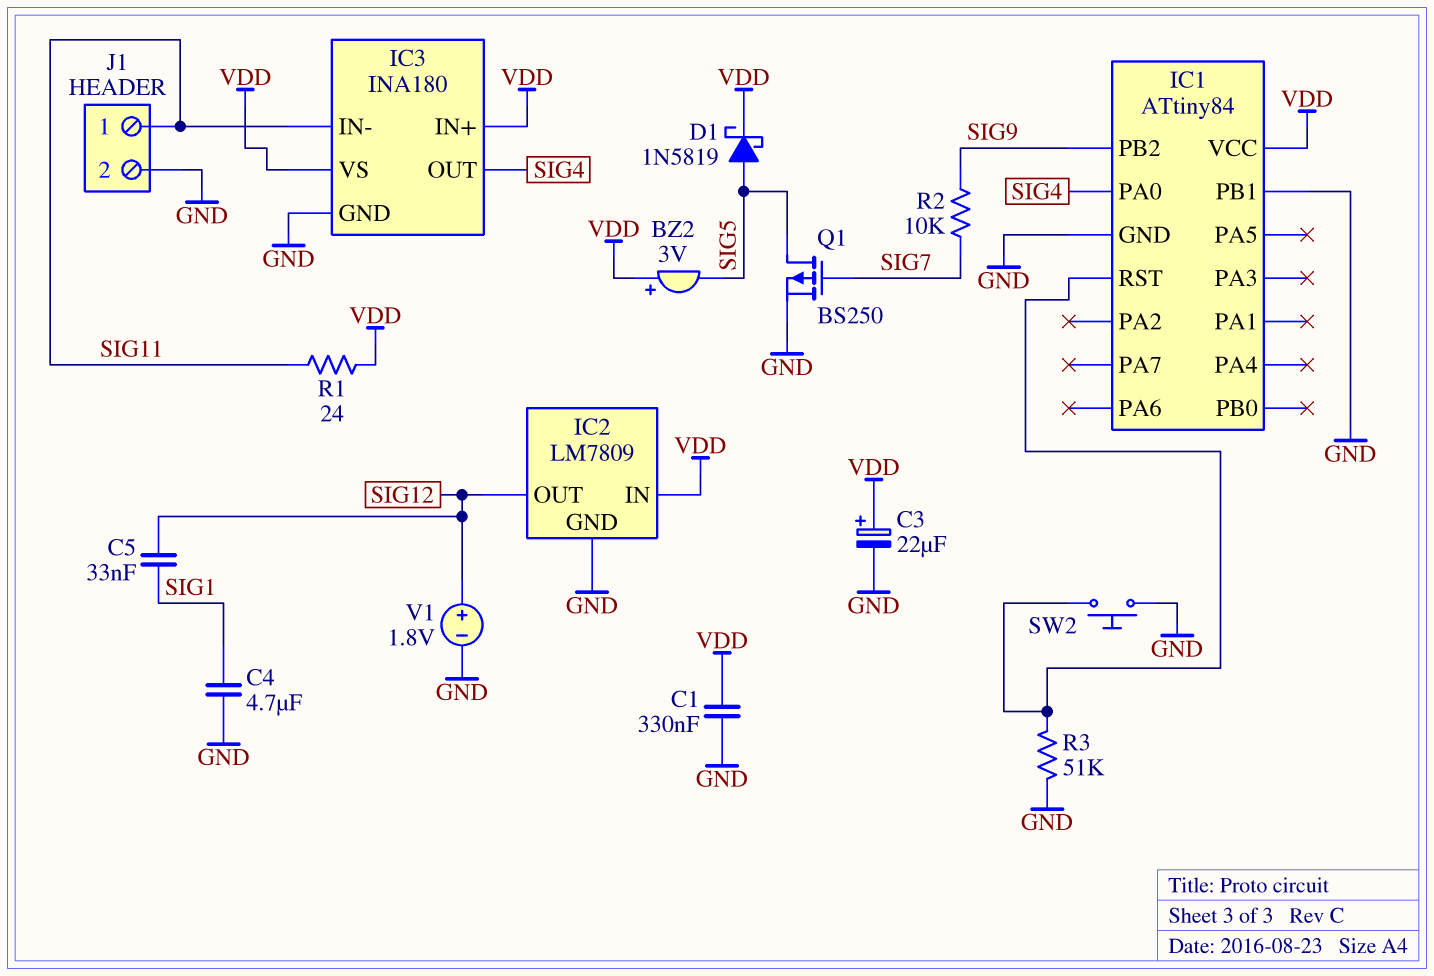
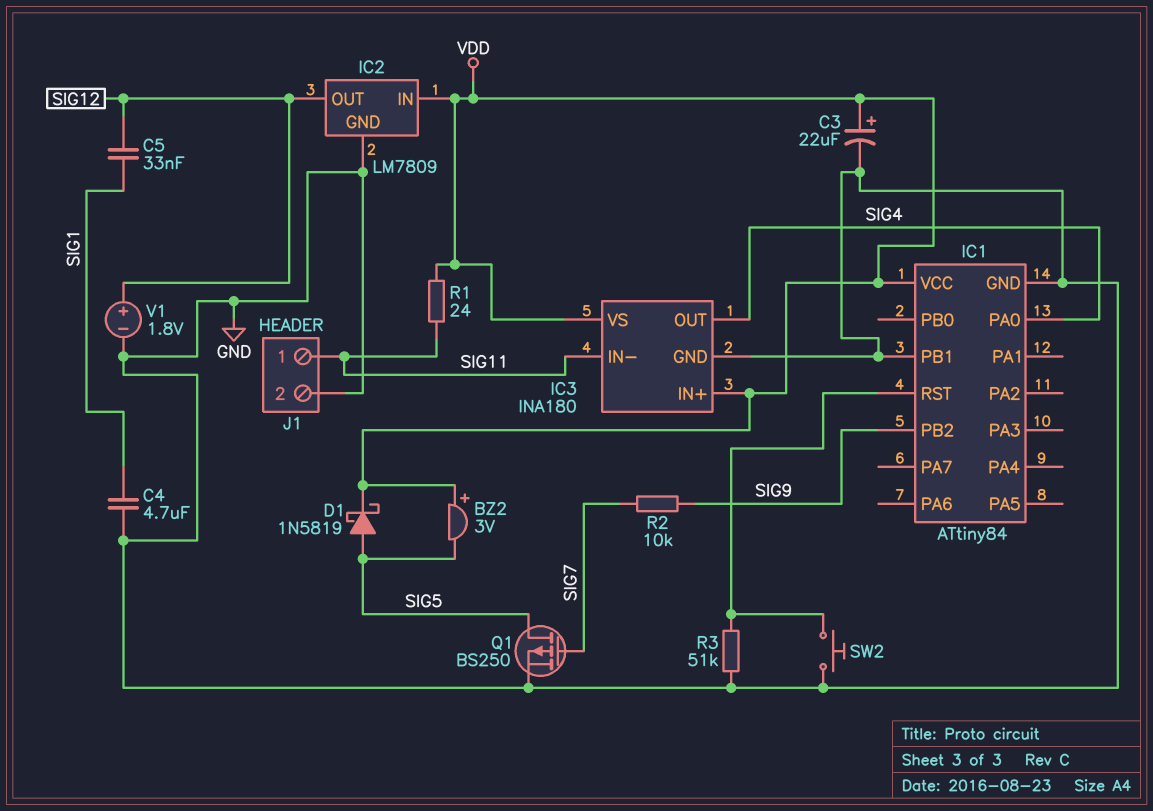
C1: 330nF (GND, VDD) -> none

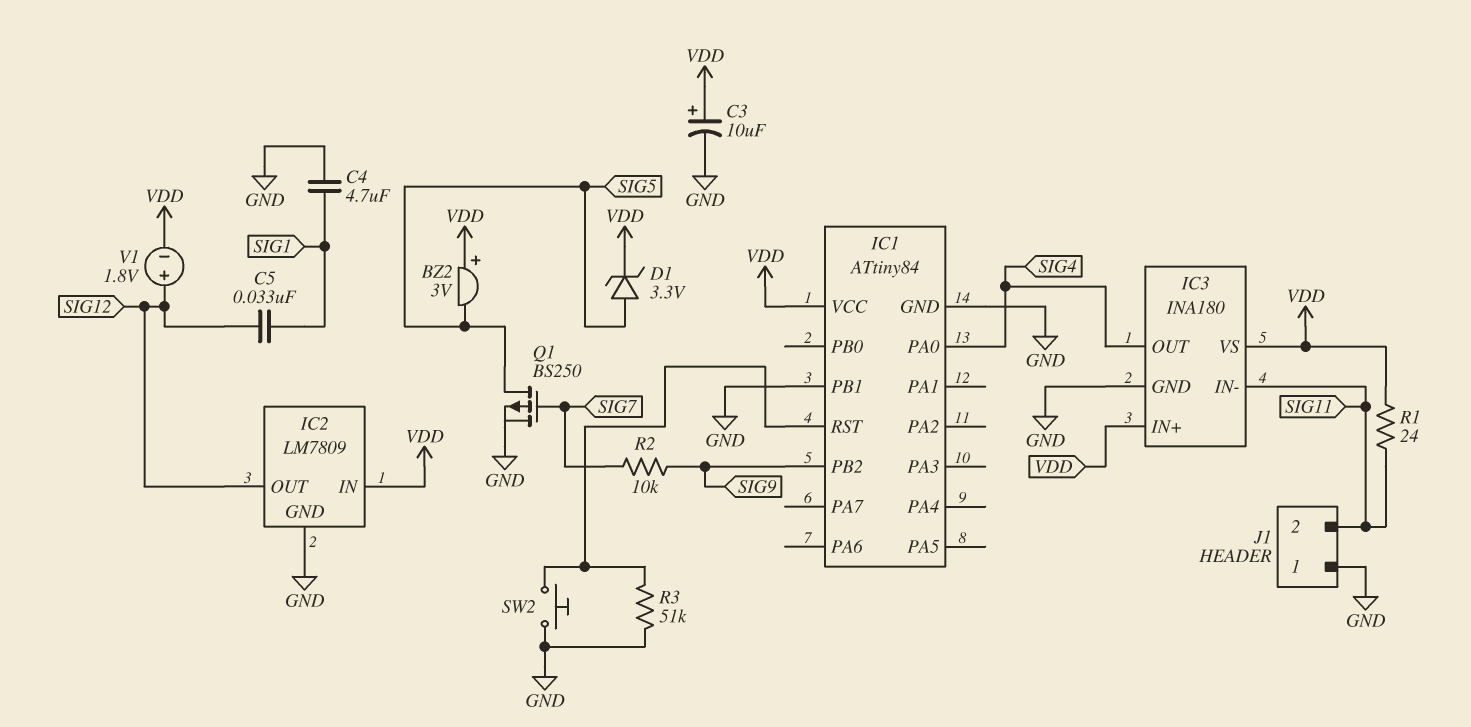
C3: 22uF (plus VDD, minus GND) -> 10uF (plus VDD, minus GND)
D1: schottky 1N5819 (A SIG5, K VDD) -> zener 3.3V (A SIG5, K VDD)
J1 pin 1: SIG11 -> GND
J1 pin 2: GND -> SIG11
V1: 1.8V (plus SIG12, minus GND) -> 1.8V (plus SIG12, minus VDD)

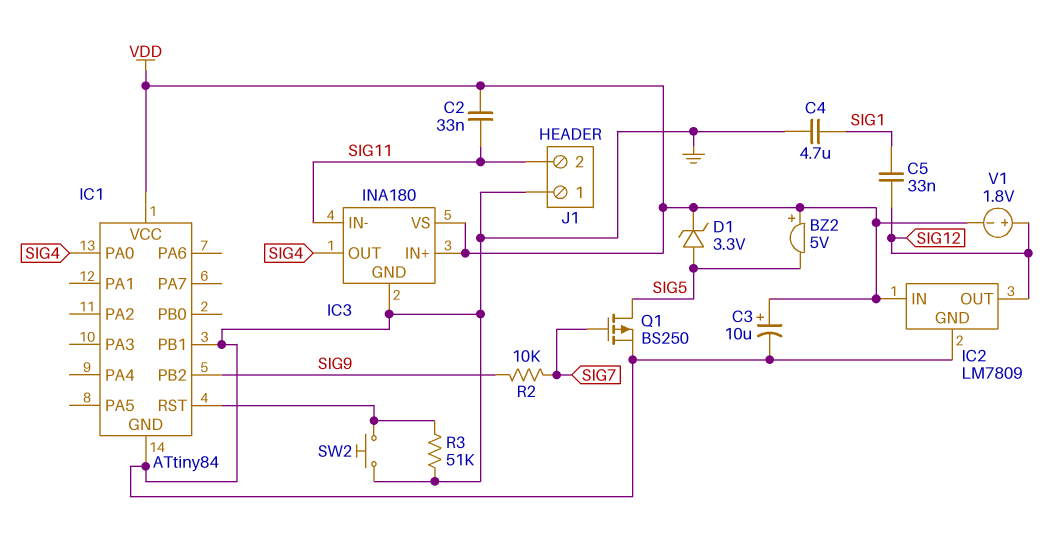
BZ2: buzzer 3V (plus VDD, minus SIG5) -> buzzer 5V (plus VDD, minus SIG5)
C2: none -> 33nF (SIG11, VDD)
R1: 24 (SIG11, VDD) -> none

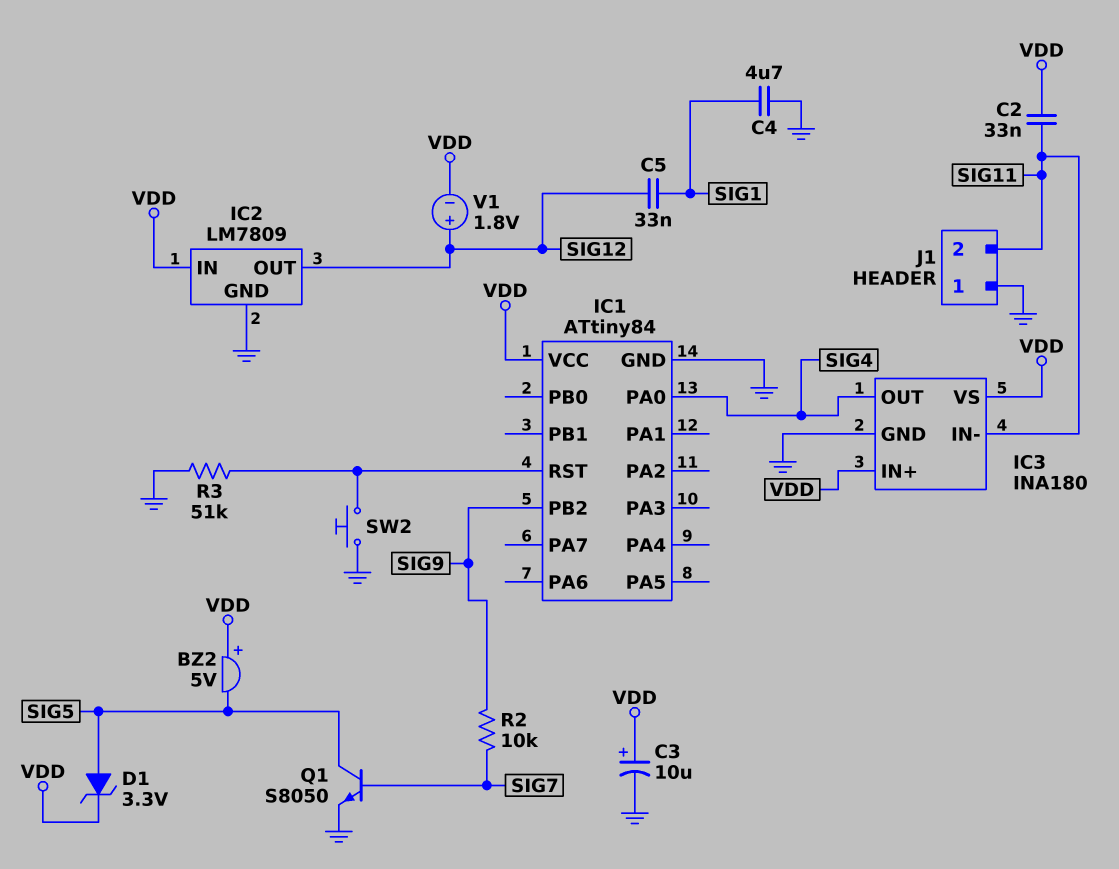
IC1 pin PB1: GND -> none
Q1: PMOS BS250 (G SIG7, D SIG5, S GND) -> NPN S8050 (B SIG7, C SIG5, E GND)

